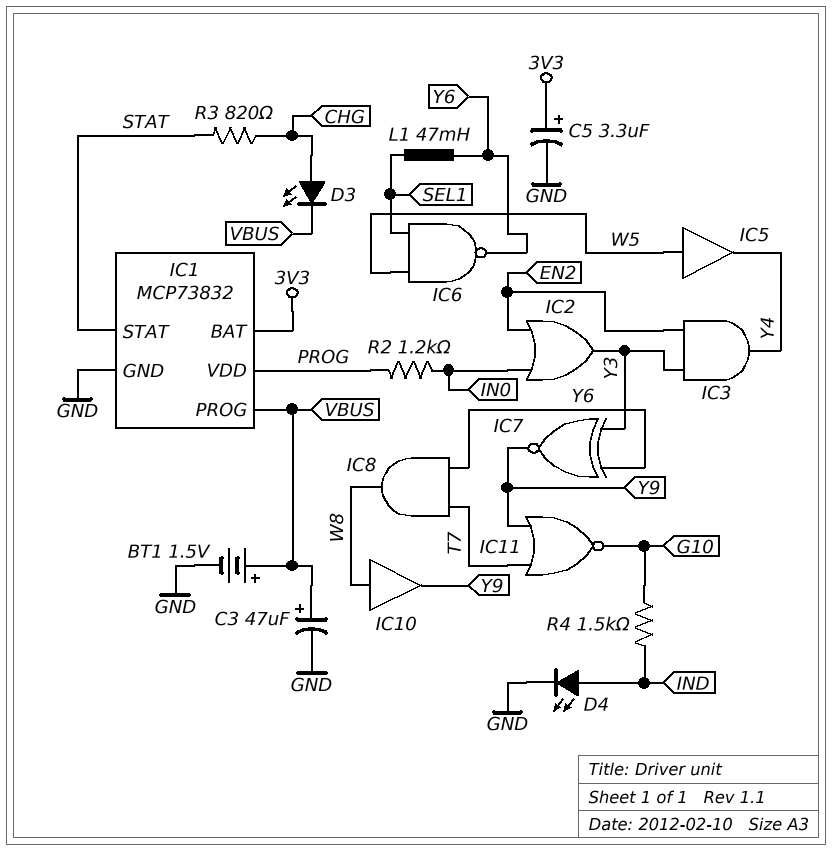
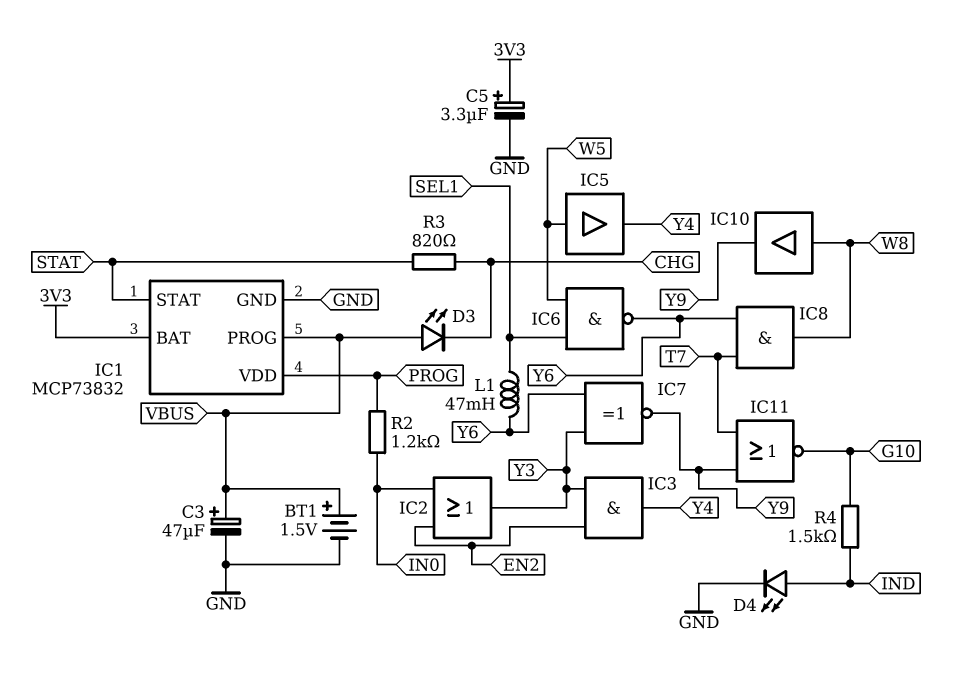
D3: LED (A CHG, K VBUS) -> LED (A VBUS, K CHG)

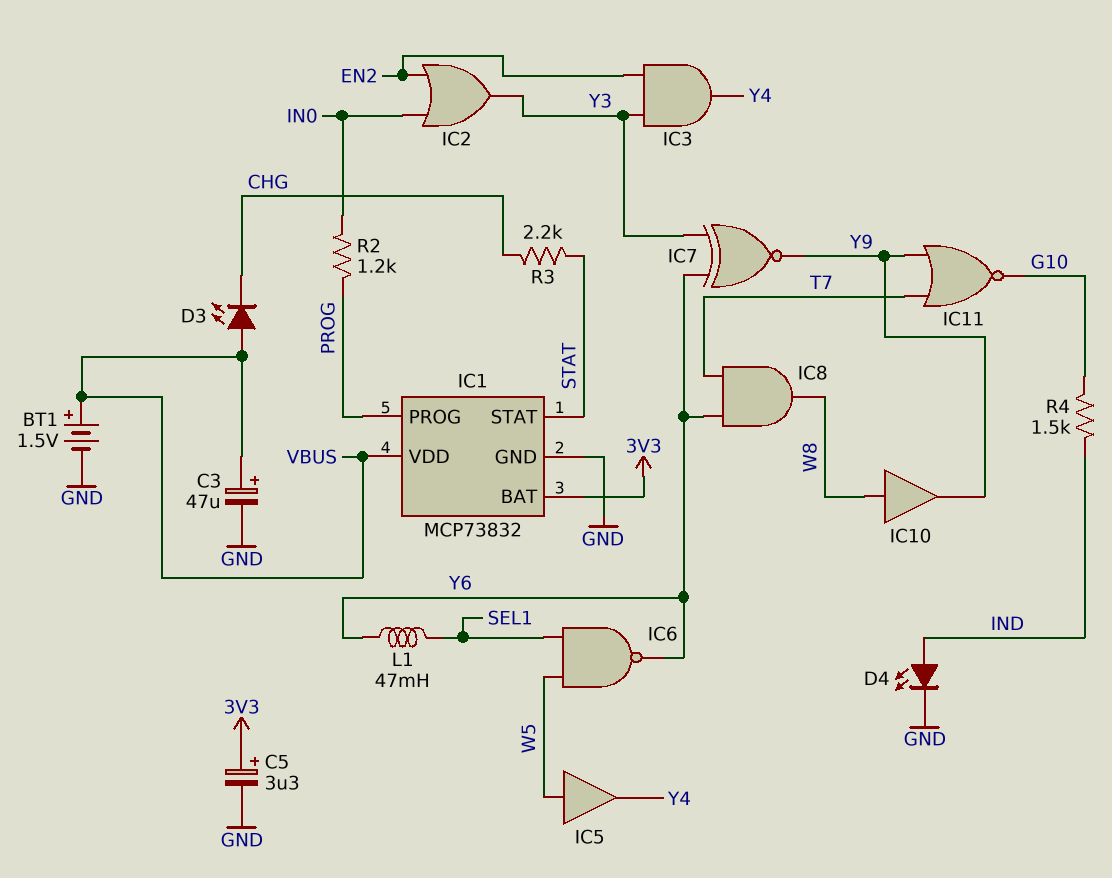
IC1 pin PROG: VBUS -> PROG
IC1 pin VDD: PROG -> VBUS
R3: 820 (CHG, STAT) -> 2.2k (CHG, STAT)

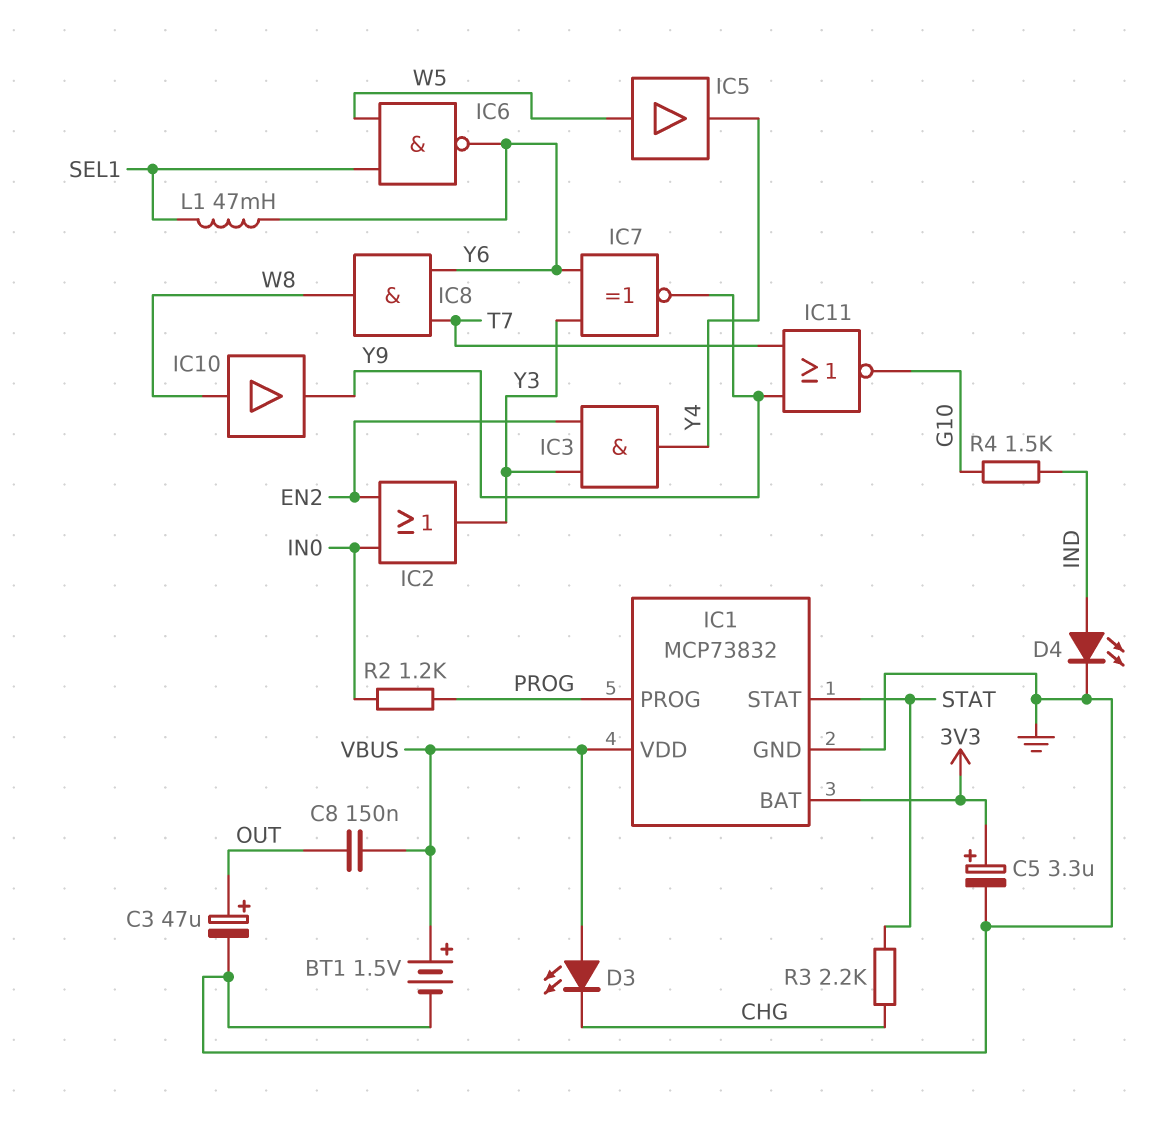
C3: 47uF (plus VBUS, minus GND) -> 47uF (plus OUT, minus GND)
C8: none -> 150nF (OUT, VBUS)

